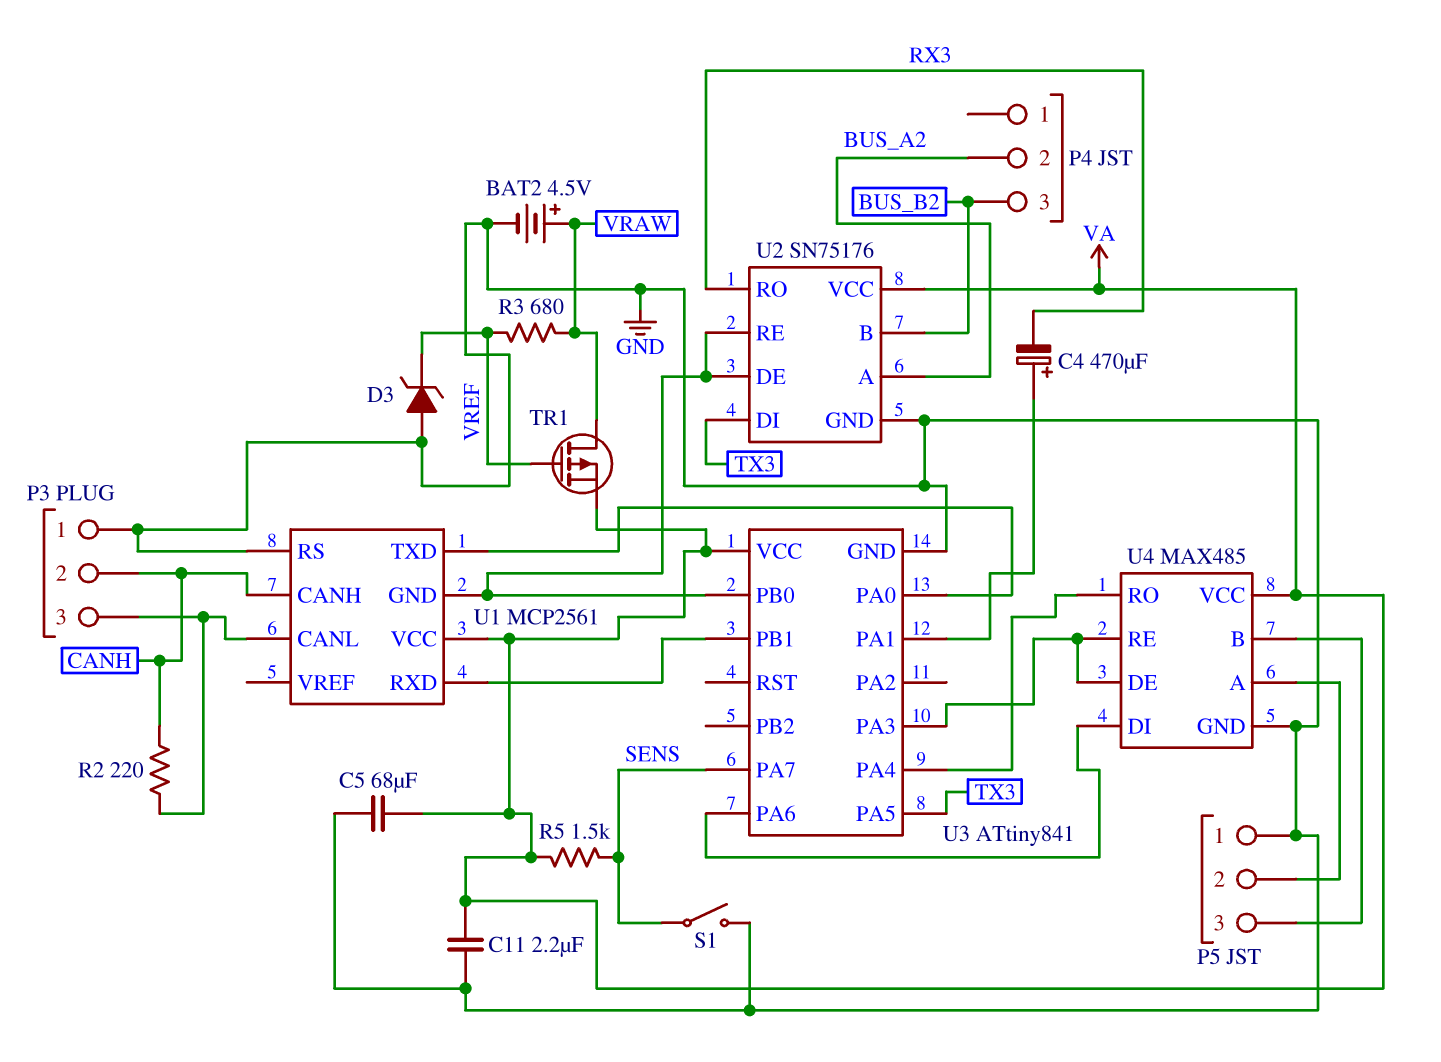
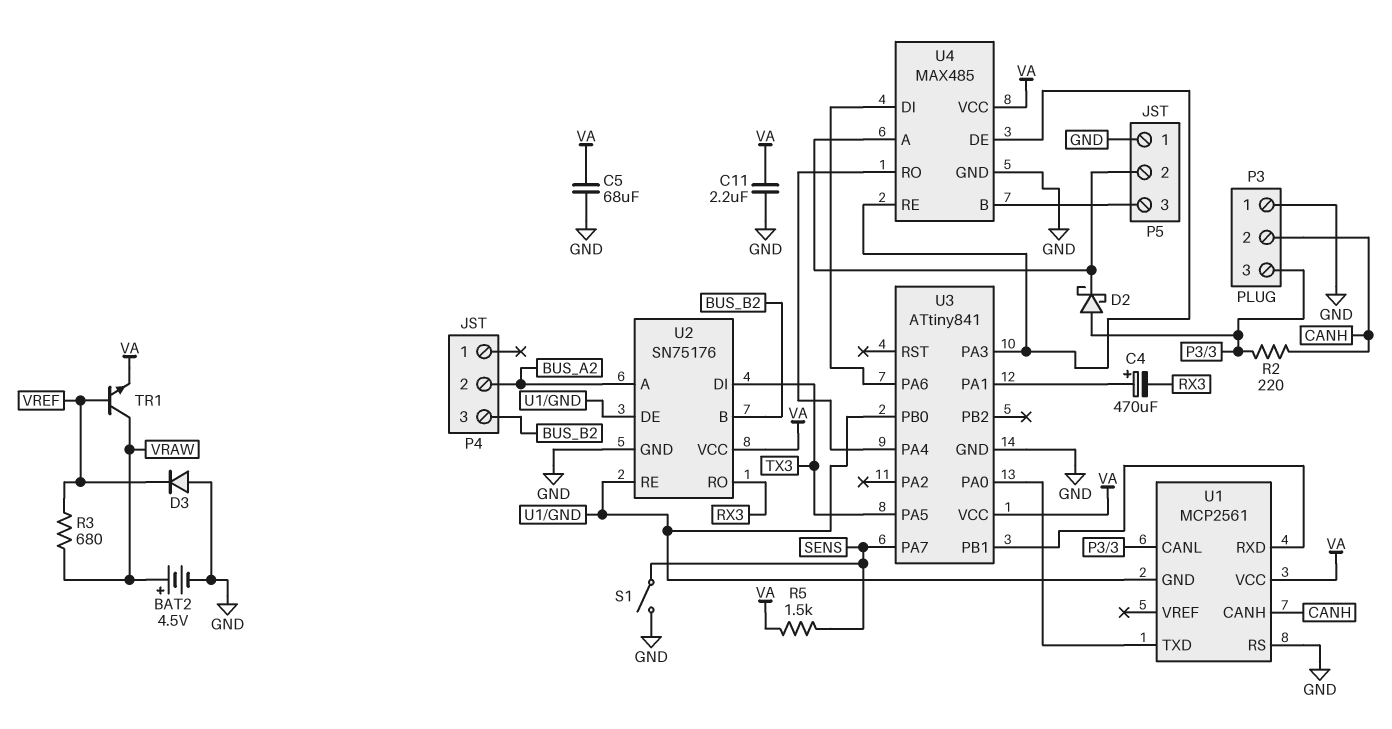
D2: none -> schottky (A P3/3, K P5/2)
D3: zener (A GND, K VREF) -> diode (A GND, K VREF)
TR1: PMOS (G VREF, D VRAW, S VA) -> NPN (B VREF, C VRAW, E VA)

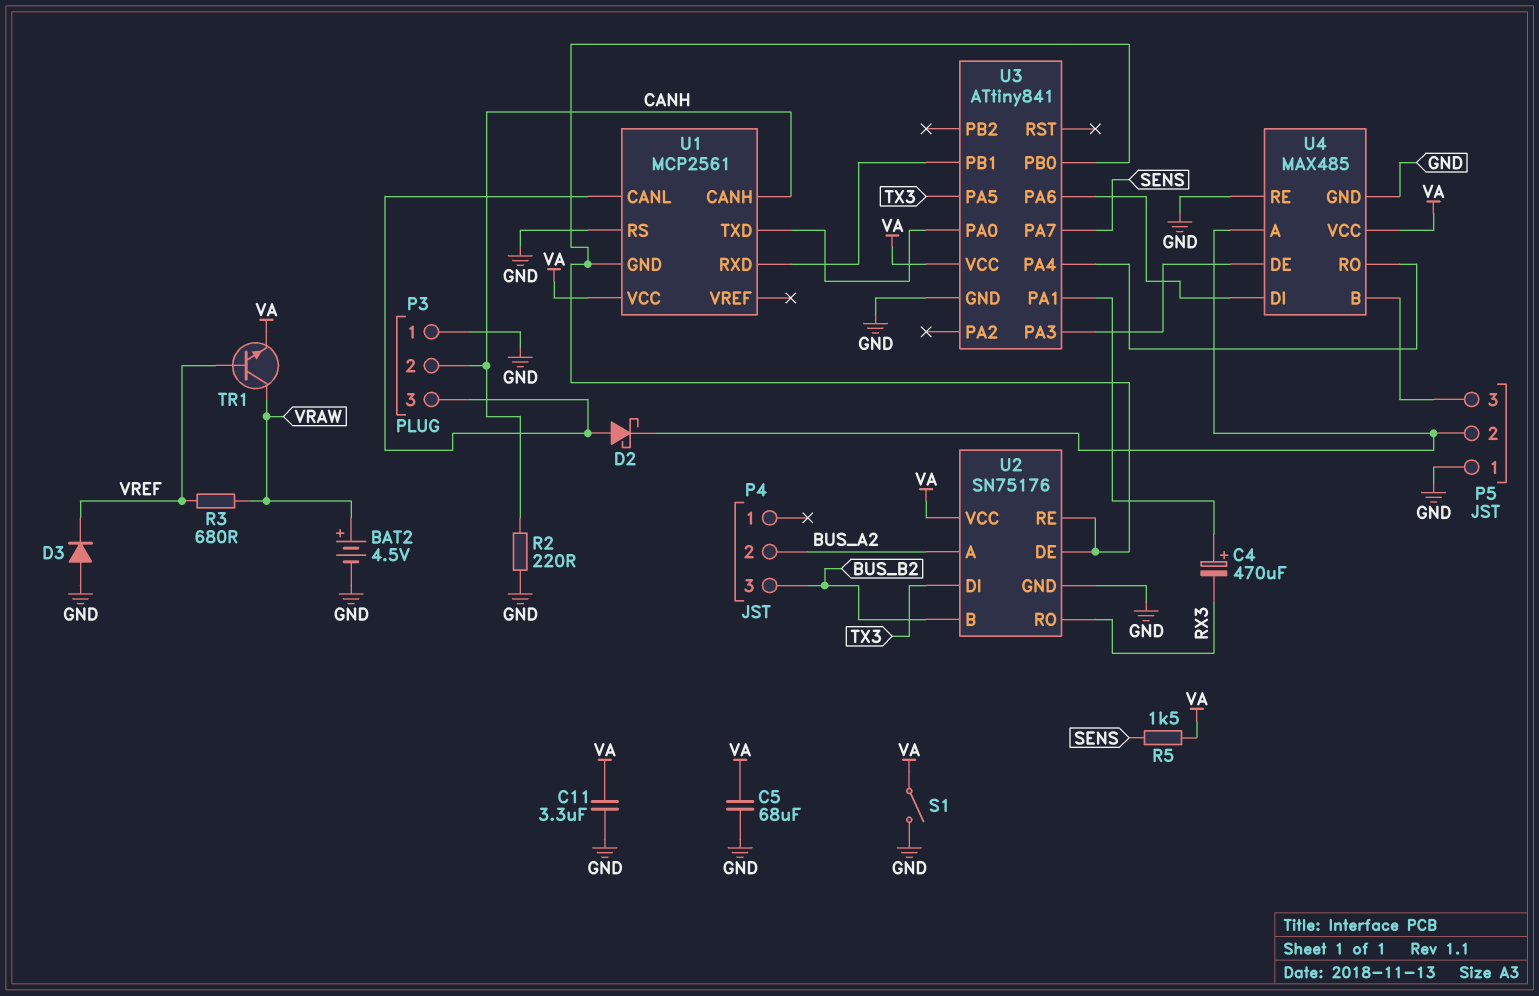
C11: 2.2uF (GND, VA) -> 3.3uF (GND, VA)
R2: 220 (CANH, P3/3) -> 220 (CANH, GND)
S1: switch (GND, SENS) -> switch (GND, VA)
U4 pin RE: U3/PA3 -> GND

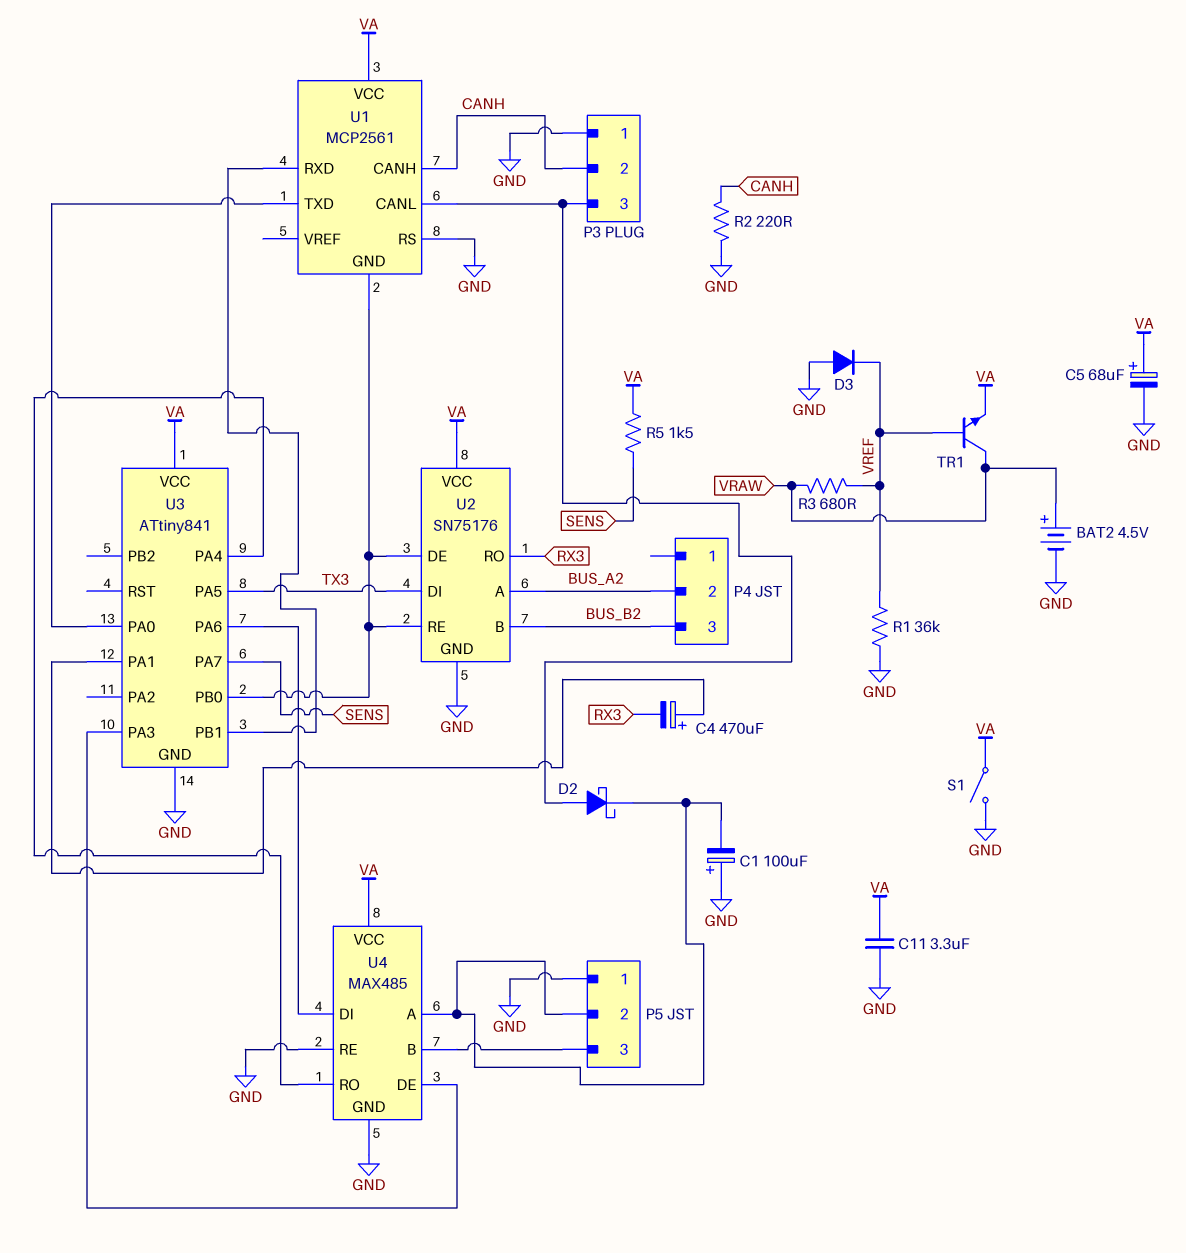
C1: none -> 100uF (plus GND, minus P5/2)
C5: 68uF (GND, VA) -> 68uF (plus VA, minus GND)
R1: none -> 36k (GND, VREF)

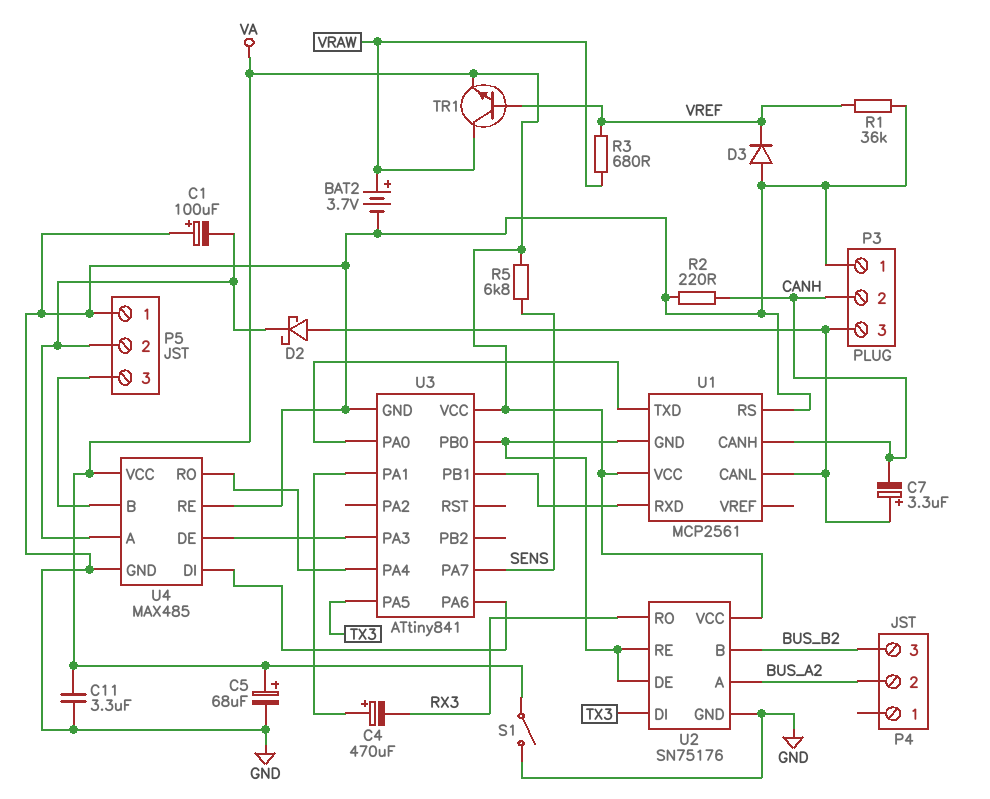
BAT2: 4.5V (plus VRAW, minus GND) -> 3.7V (plus VRAW, minus GND)
C7: none -> 3.3uF (plus P3/3, minus CANH)
R5: 1.5k (SENS, VA) -> 6.8k (SENS, VA)

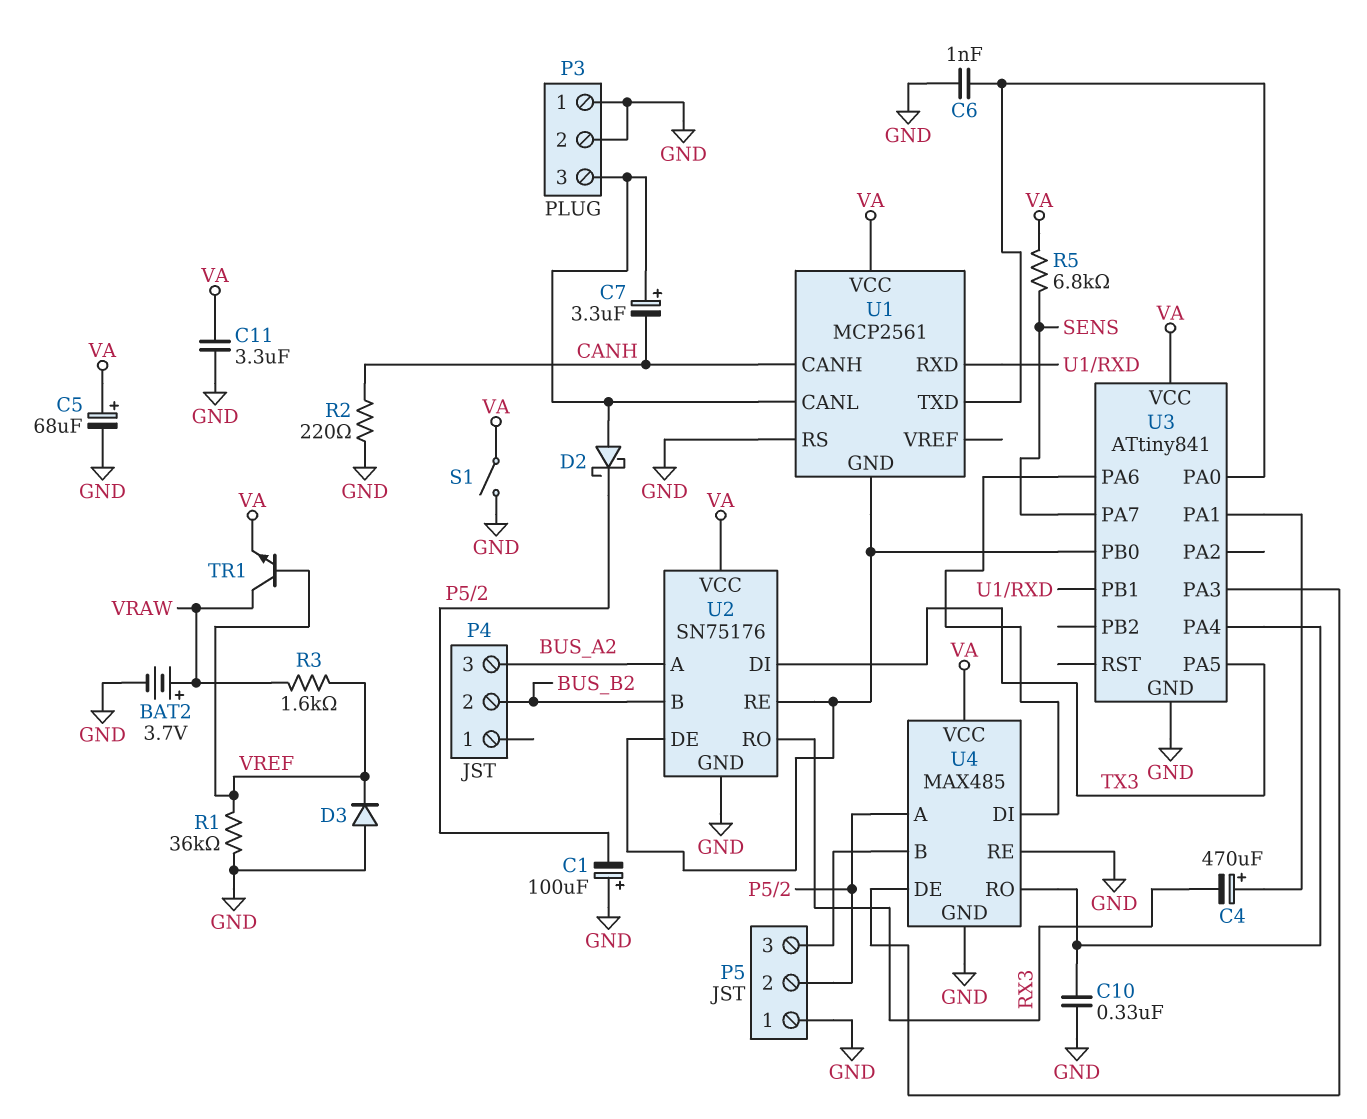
C6: none -> 1nF (GND, U1/TXD)
C10: none -> 330nF (GND, U3/PA4)
P3 pin 2: CANH -> GND
P4 pin 2: BUS_A2 -> BUS_B2
P4 pin 3: BUS_B2 -> BUS_A2
R3: 680 (VRAW, VREF) -> 1.6k (VRAW, VREF)

